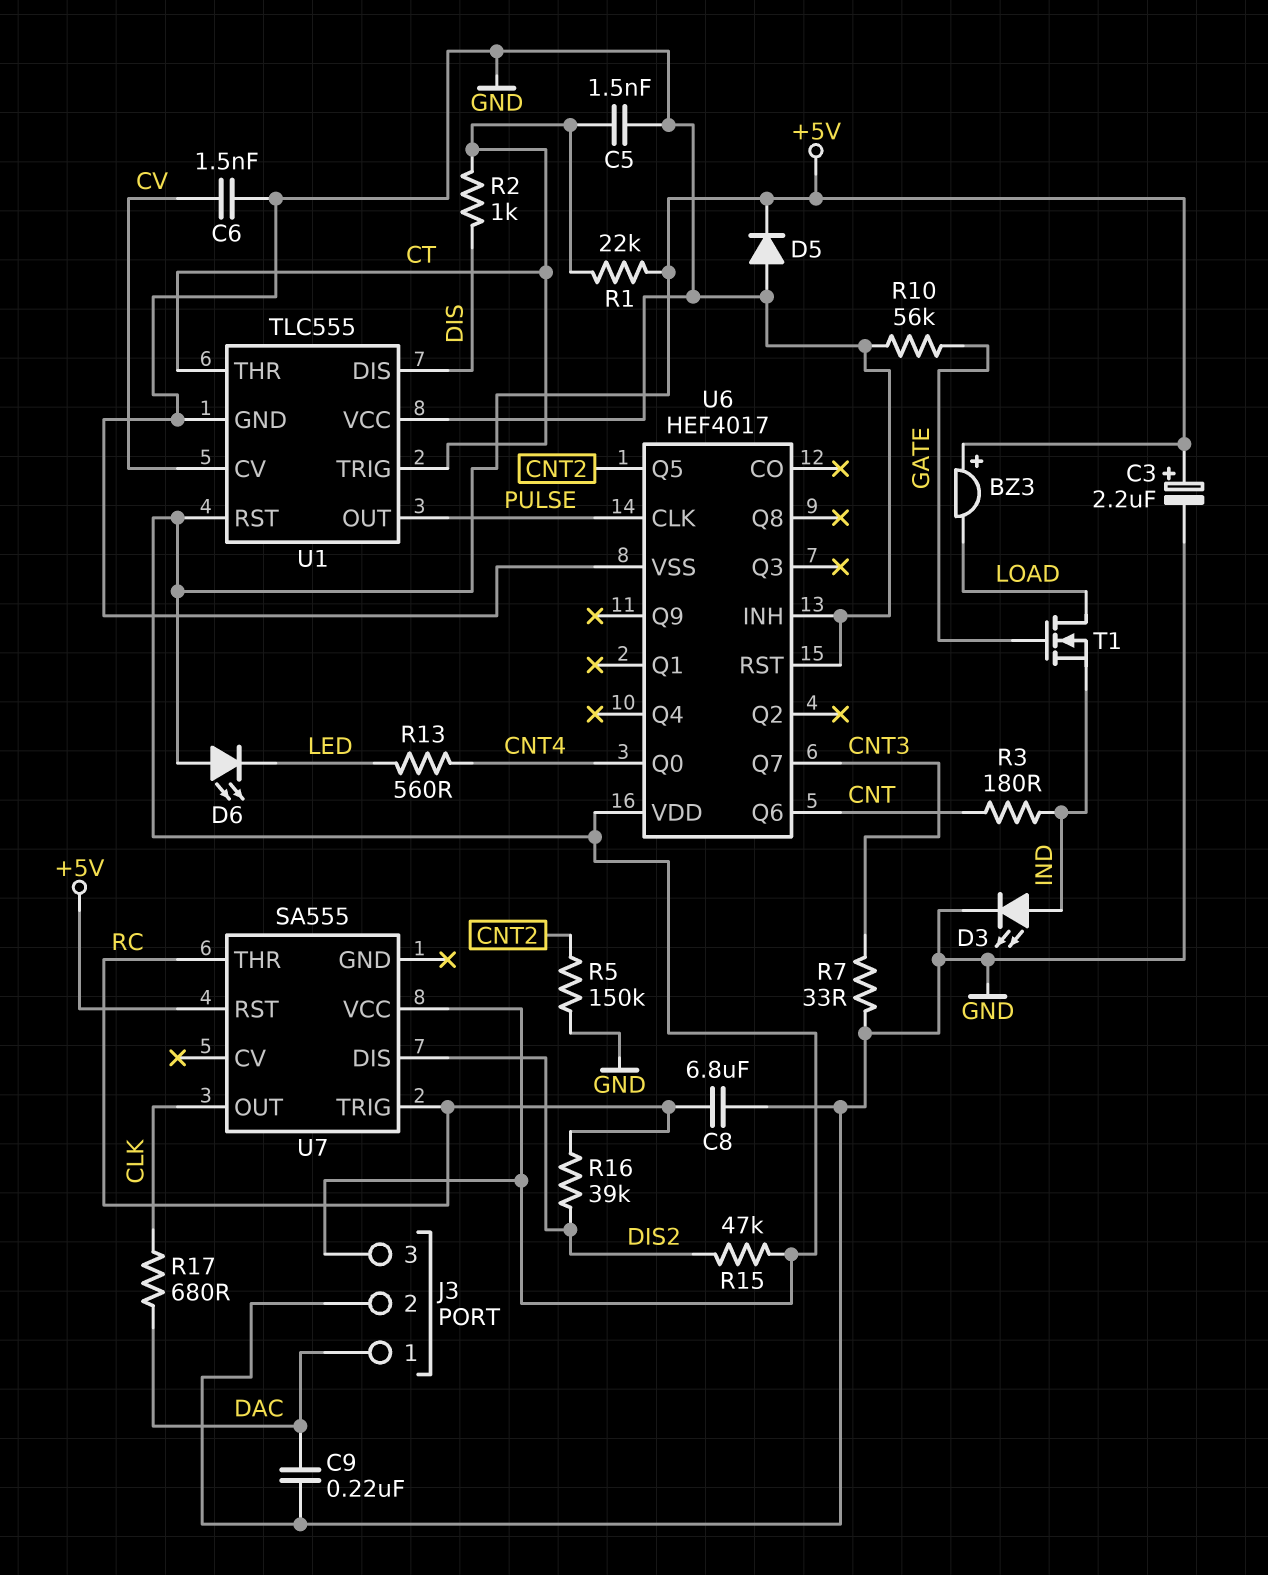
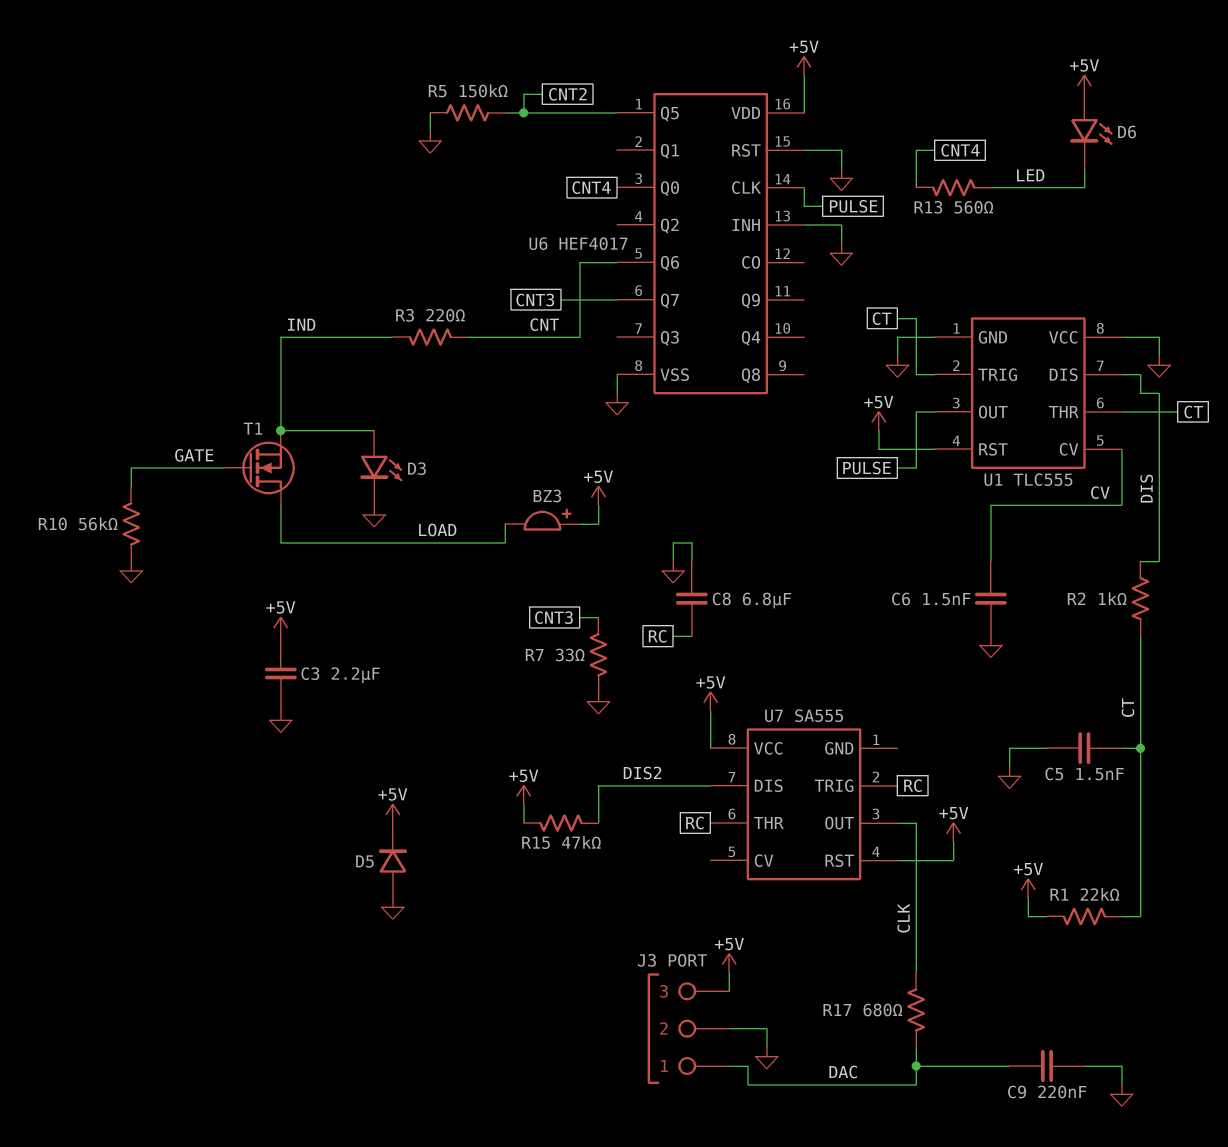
C3: 2.2uF (plus +5V, minus GND) -> 2.2uF (+5V, GND)
R3: 180 (CNT, IND) -> 220 (CNT, IND)
R16: 39k (DIS2, RC) -> none

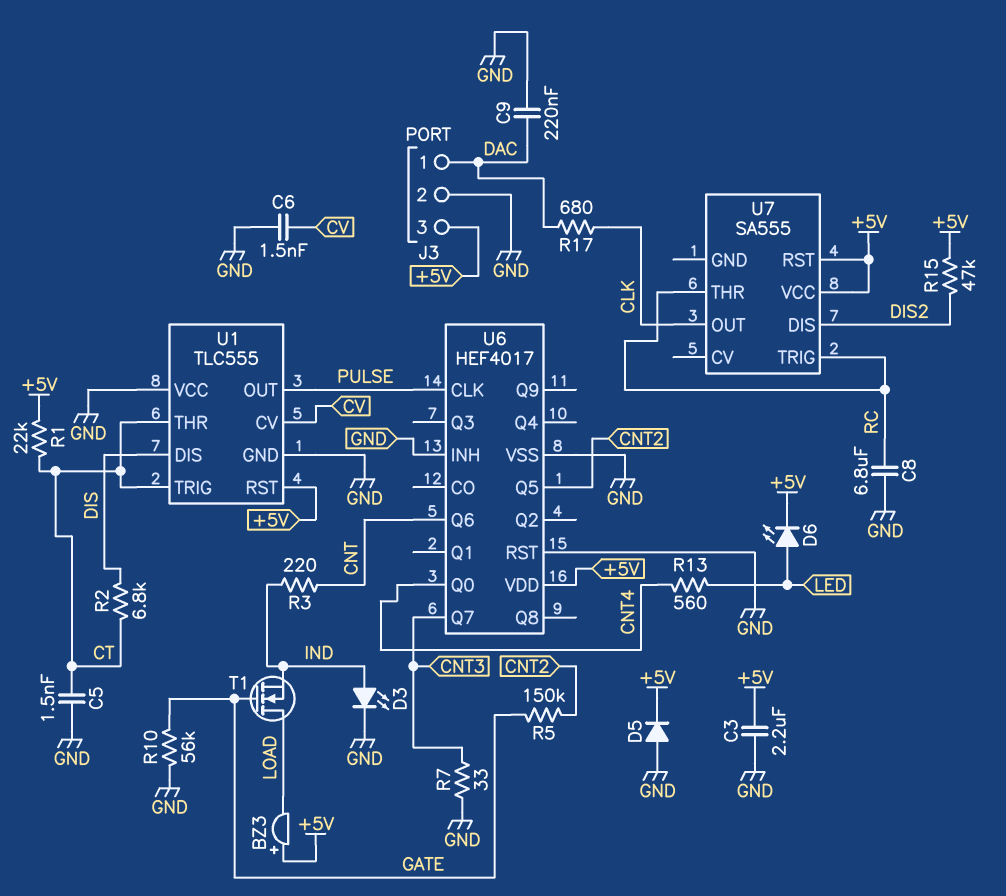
D6: LED (A +5V, K LED) -> LED (A LED, K +5V)
R2: 1k (CT, DIS) -> 6.8k (CT, DIS)
R5: 150k (CNT2, GND) -> 150k (CNT2, GATE)

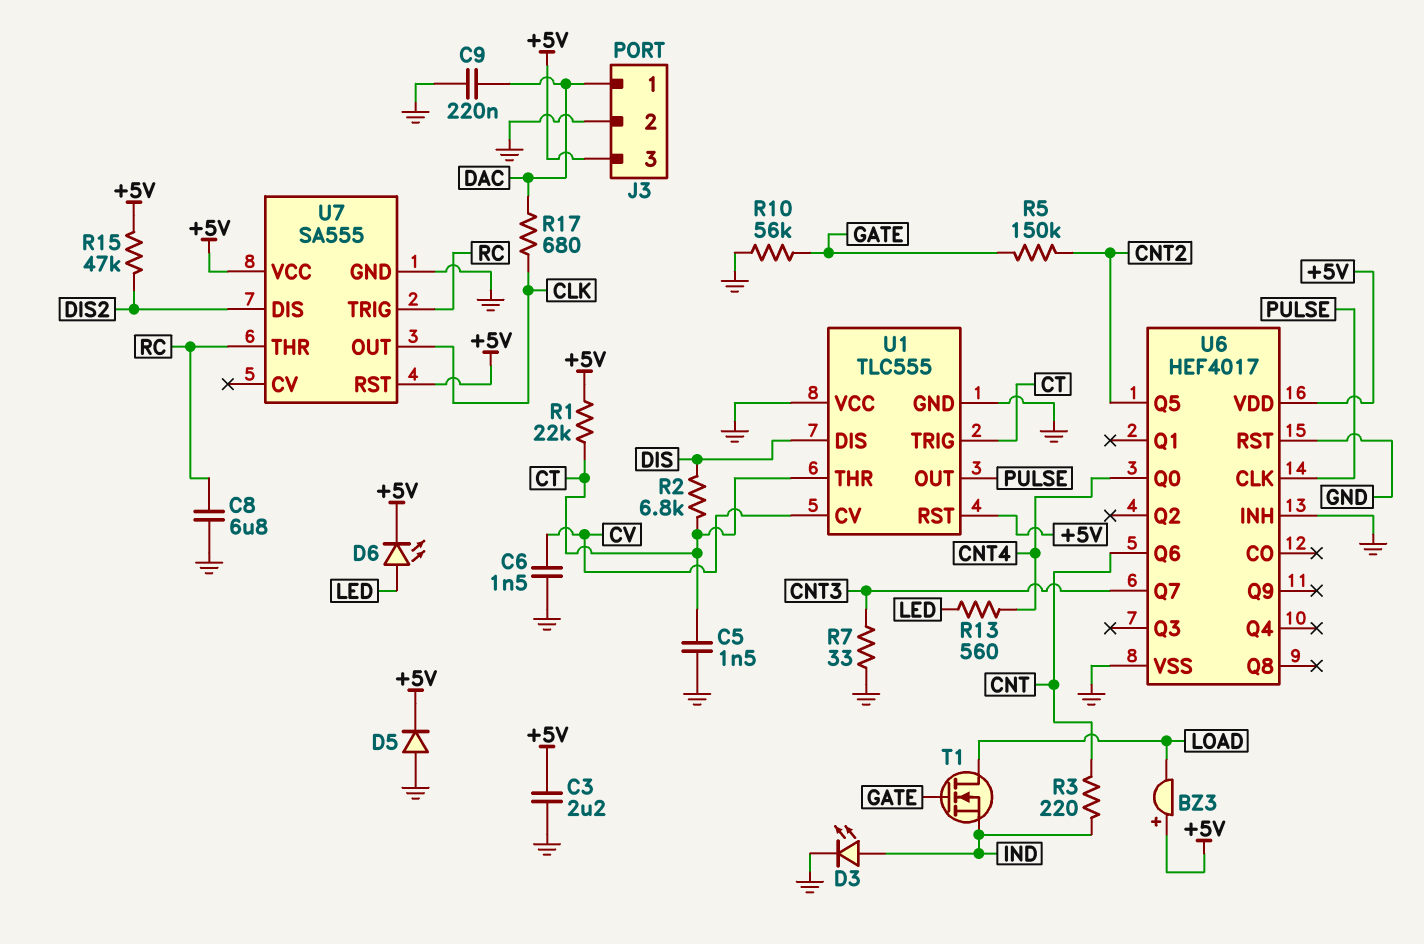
U7 pin GND: none -> GND

